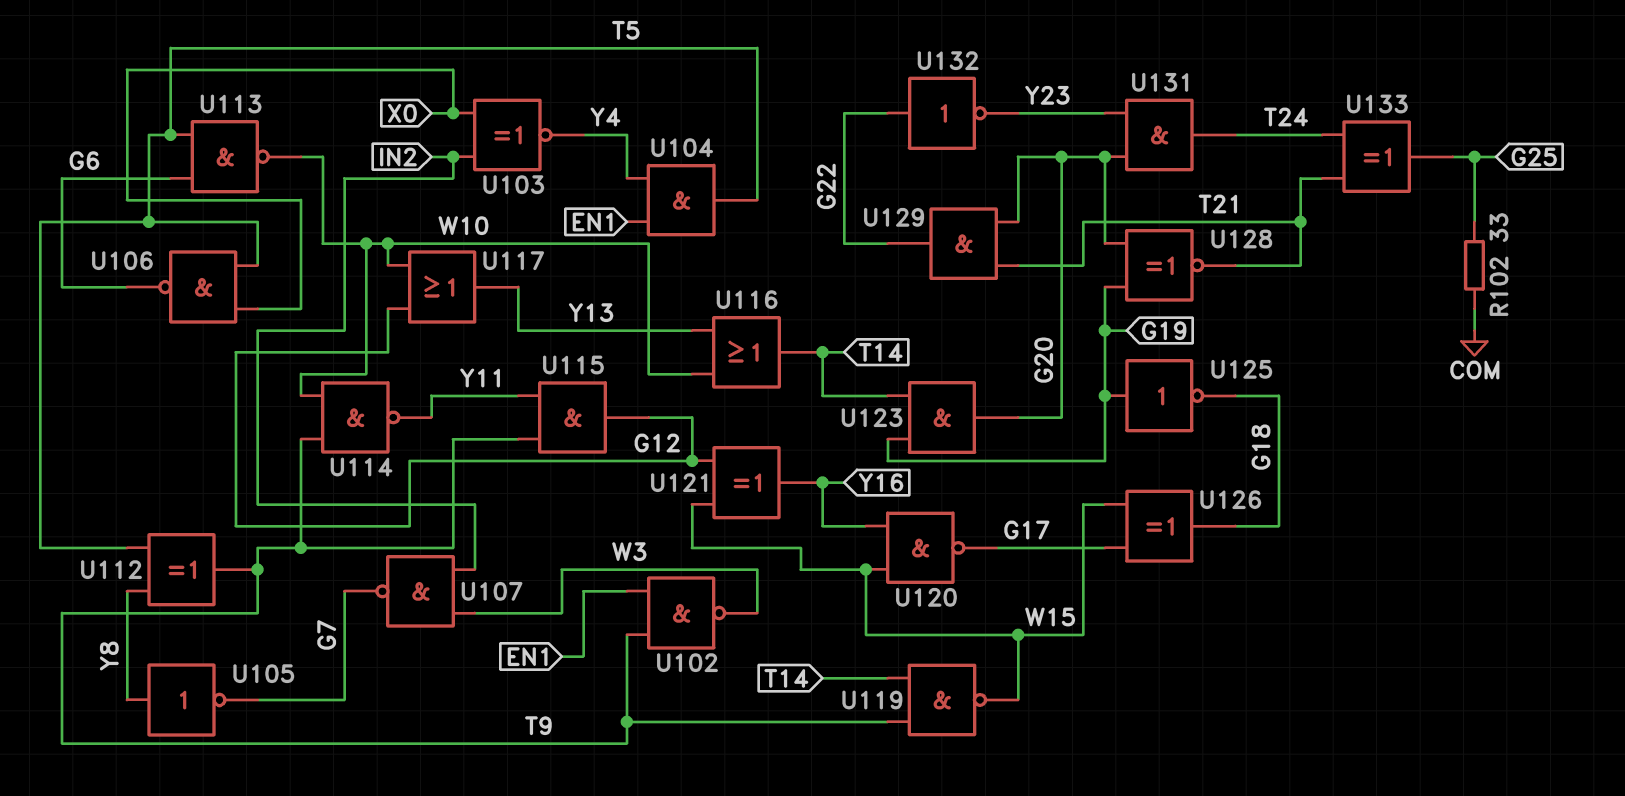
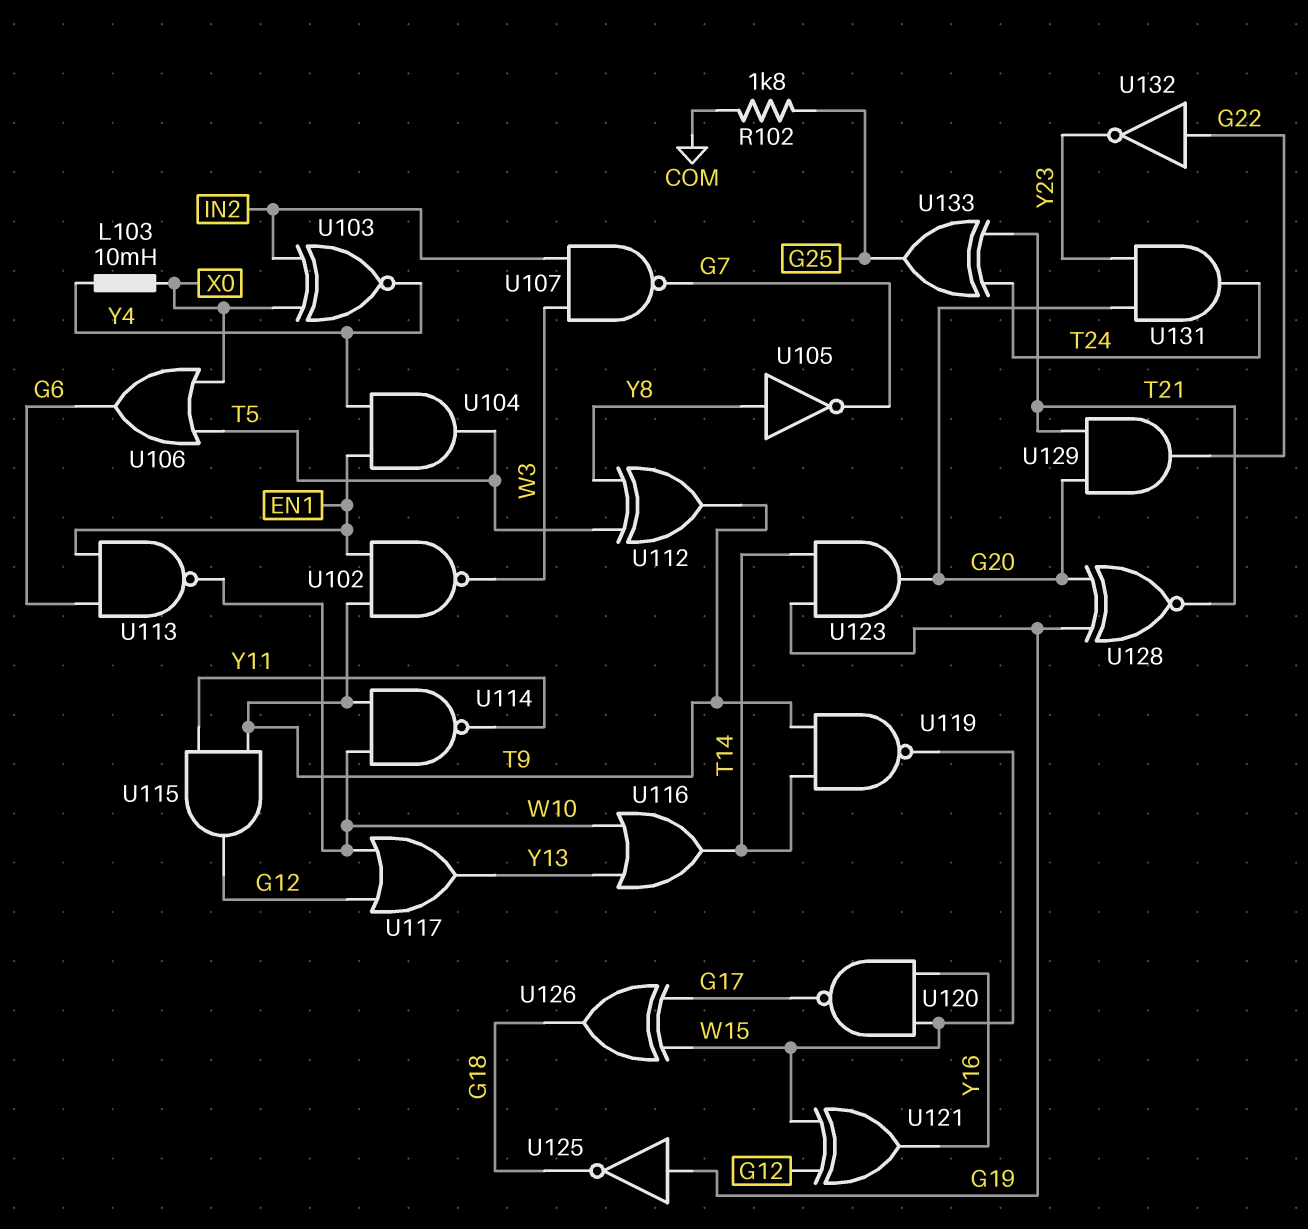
L103: none -> 10mH (X0, Y4)
R102: 33 (COM, G25) -> 1.8k (COM, G25)
U106: NAND (in T5, in X0, out G6) -> OR (in T5, in X0, out G6)
U113: NAND (in G6, in T5, out W10) -> NAND (in EN1, in G6, out W10)

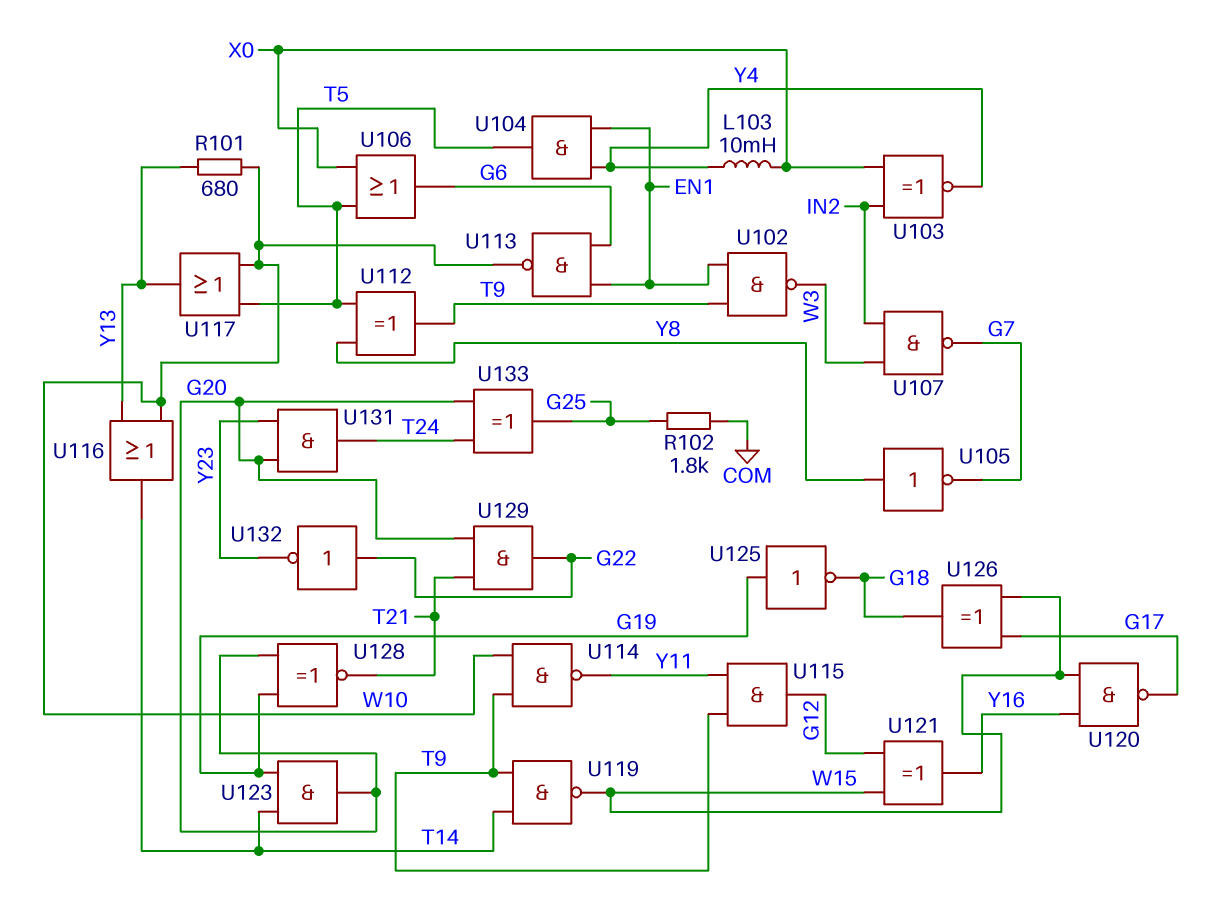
R101: none -> 680 (W10, Y13)
U117: OR (in G12, in W10, out Y13) -> OR (in T5, in W10, out Y13)
U133: XOR (in T21, in T24, out G25) -> XOR (in G20, in T24, out G25)

